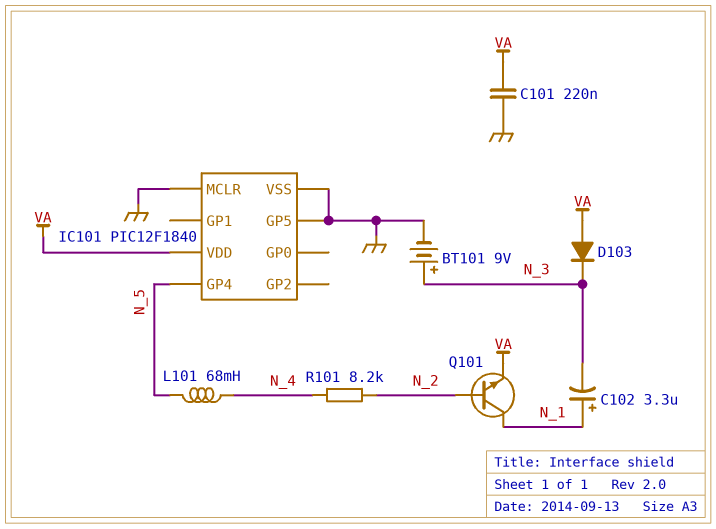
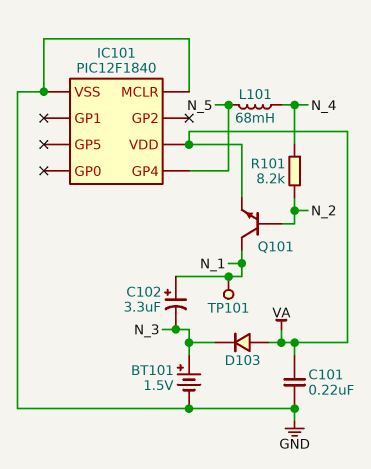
BT101: 9V (plus N_3, minus GND) -> 1.5V (plus N_3, minus GND)
IC101 pin GP5: GND -> none
TP101: none -> test point (N_1)

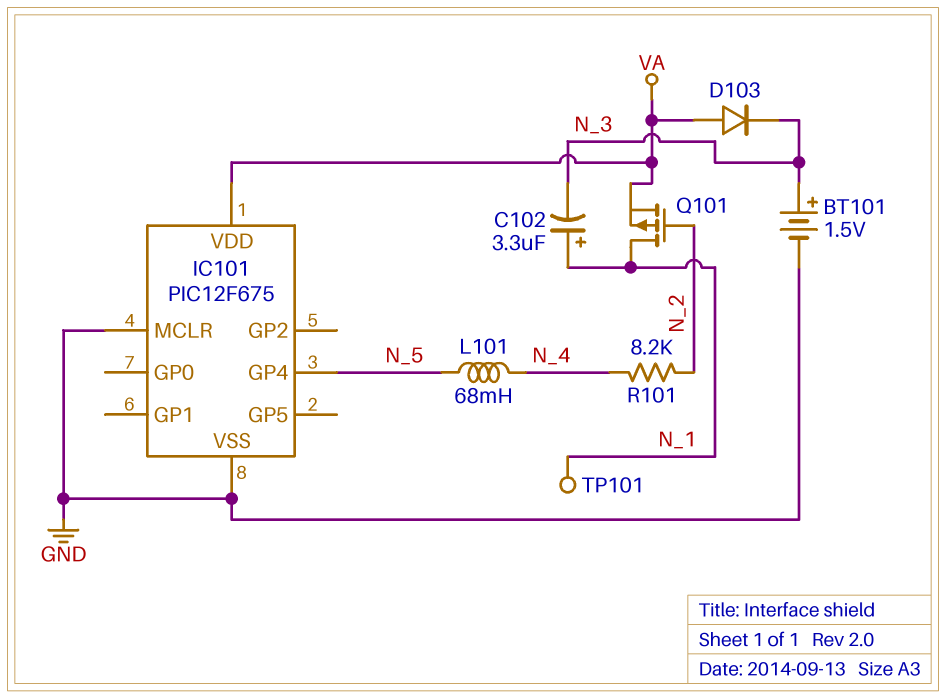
C101: 220nF (GND, VA) -> none
IC101: PIC12F1840 -> PIC12F675
Q101: NPN (B N_2, C N_1, E VA) -> PMOS (G N_2, D N_1, S VA)

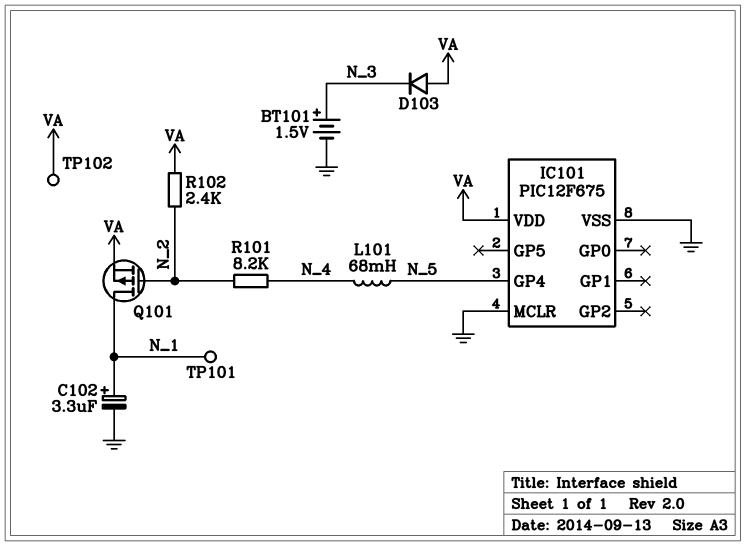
C102: 3.3uF (plus N_1, minus N_3) -> 3.3uF (plus N_1, minus GND)
R102: none -> 2.4k (N_2, VA)
TP102: none -> test point (VA)

